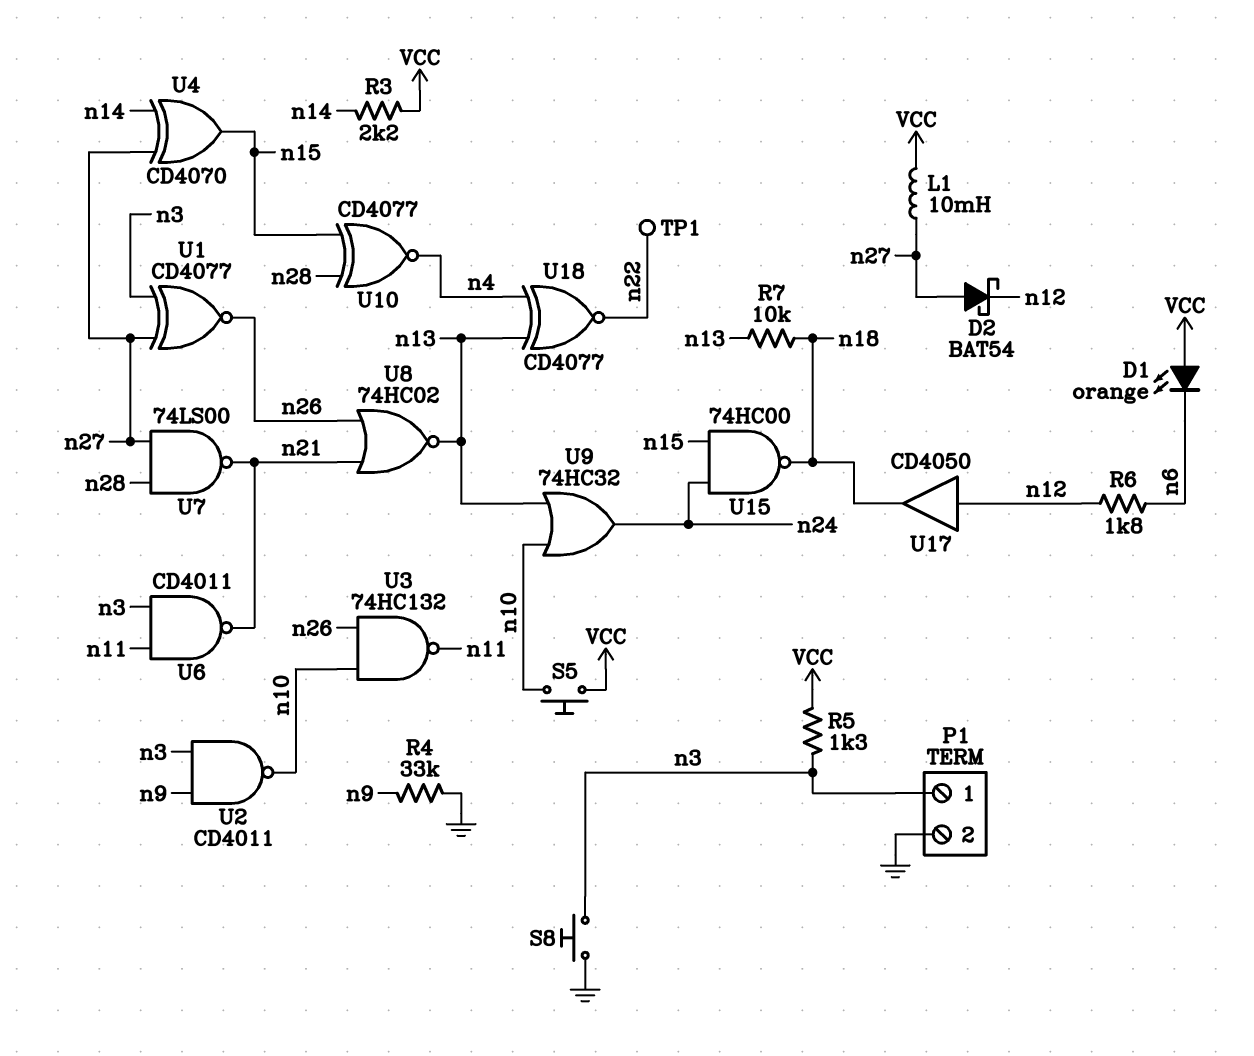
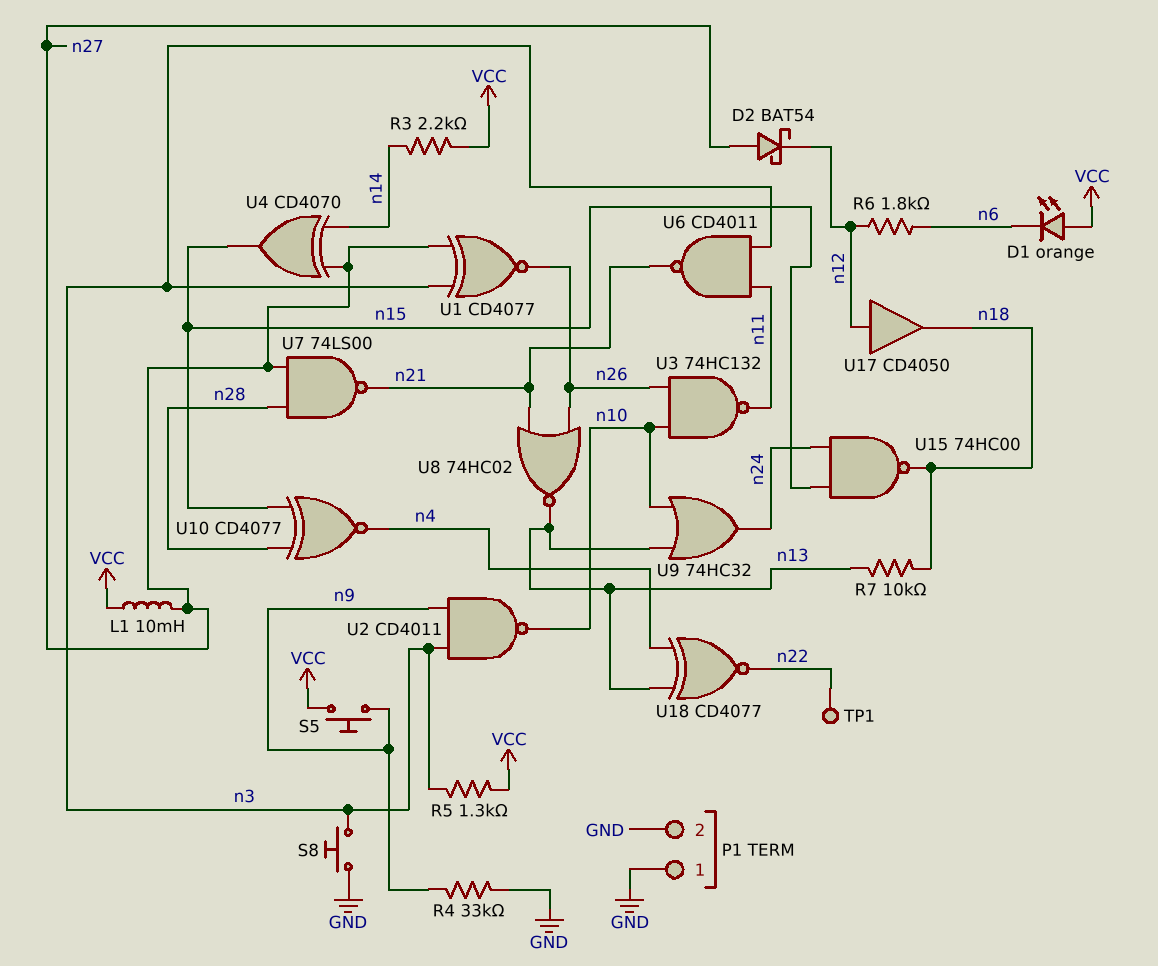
P1 pin 1: n3 -> GND
S5: button (VCC, n10) -> button (VCC, n9)

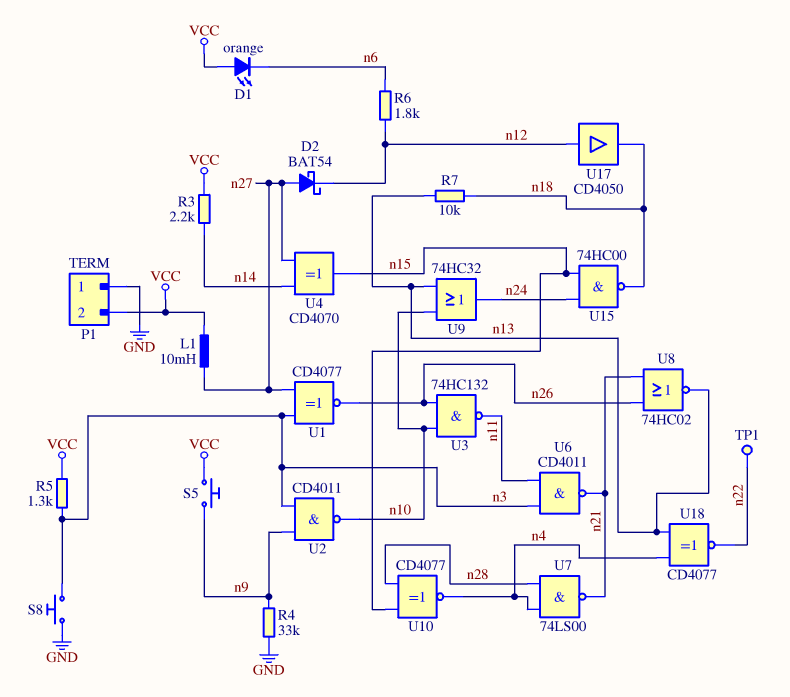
P1 pin 2: GND -> VCC
U7: NAND 74LS00 (in n27, in n28, out n21) -> NAND 74LS00 (in n4, in n28, out n21)

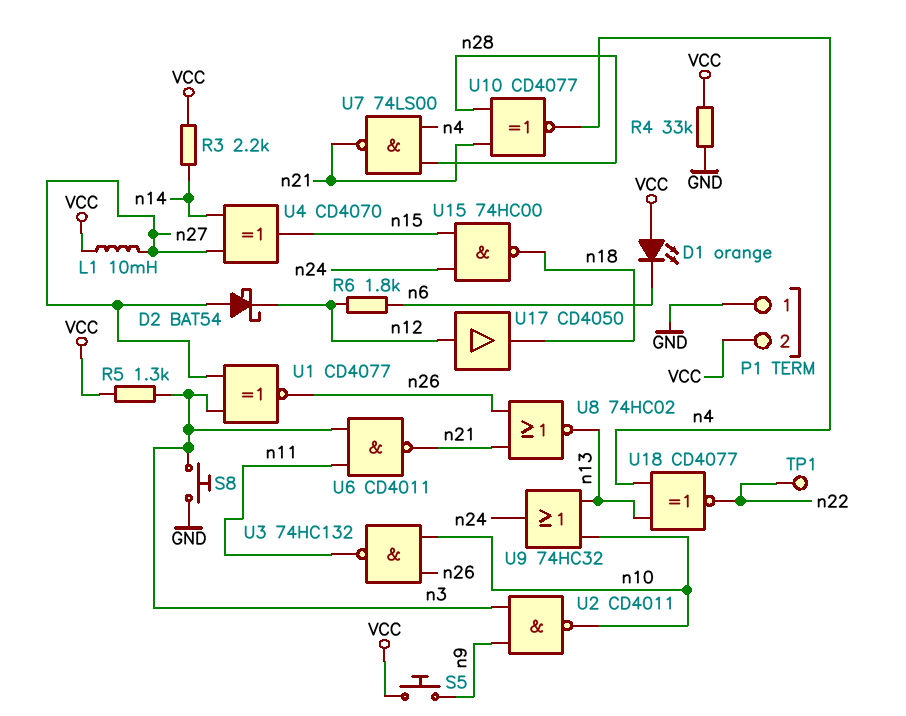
R4: 33k (GND, n9) -> 33k (GND, VCC)
R7: 10k (n13, n18) -> none
U10: XNOR CD4077 (in n15, in n28, out n4) -> XNOR CD4077 (in n21, in n28, out n4)

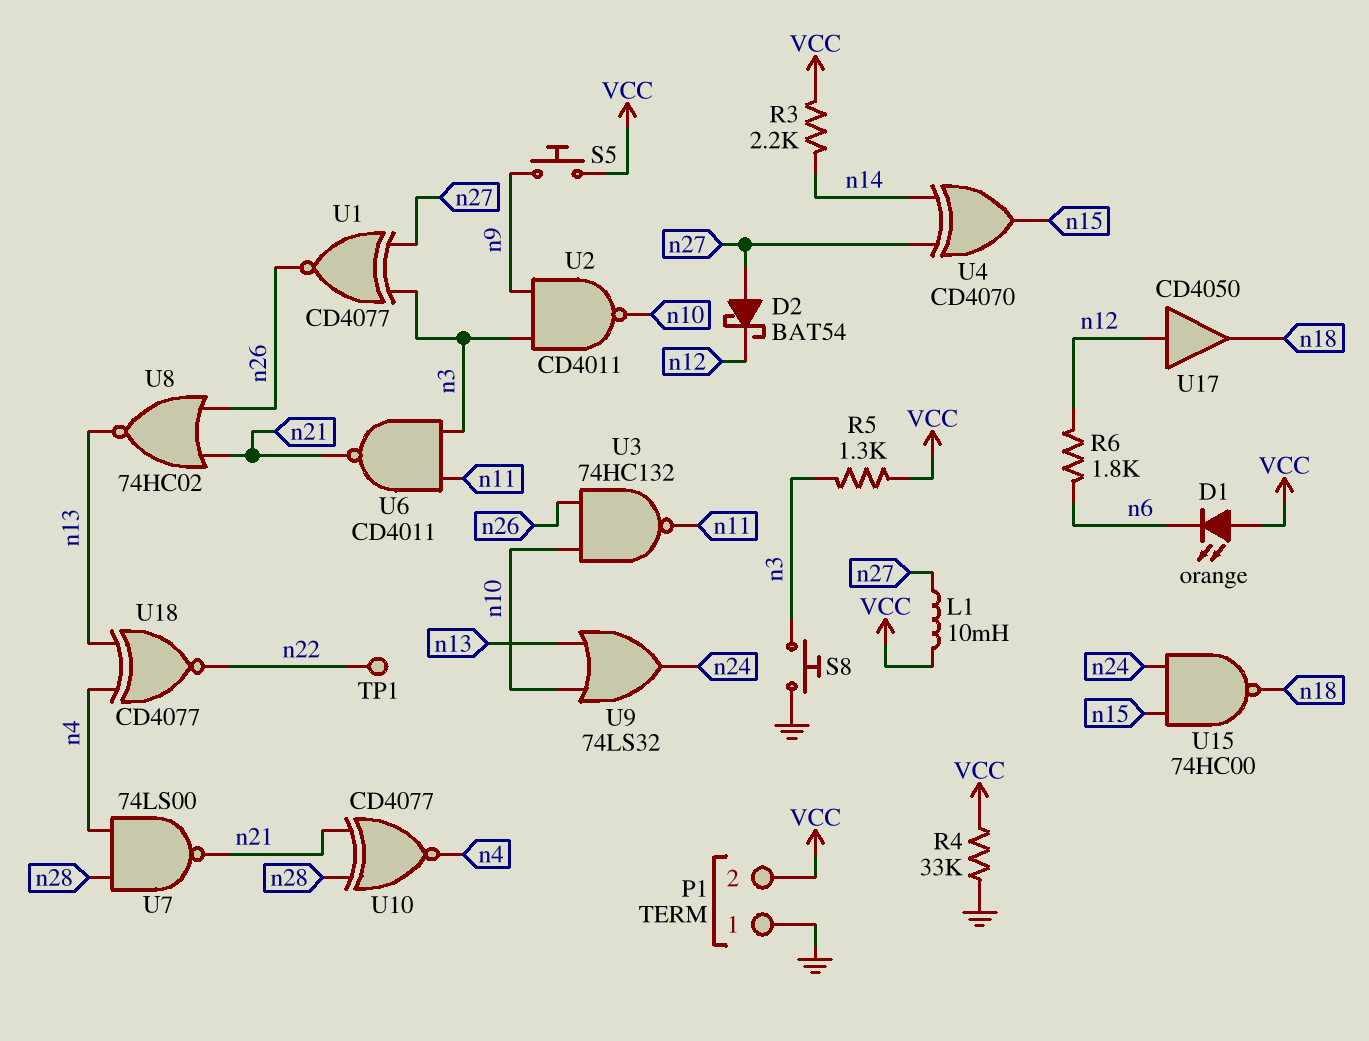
U9: OR 74HC32 (in n10, in n13, out n24) -> OR 74LS32 (in n10, in n13, out n24)

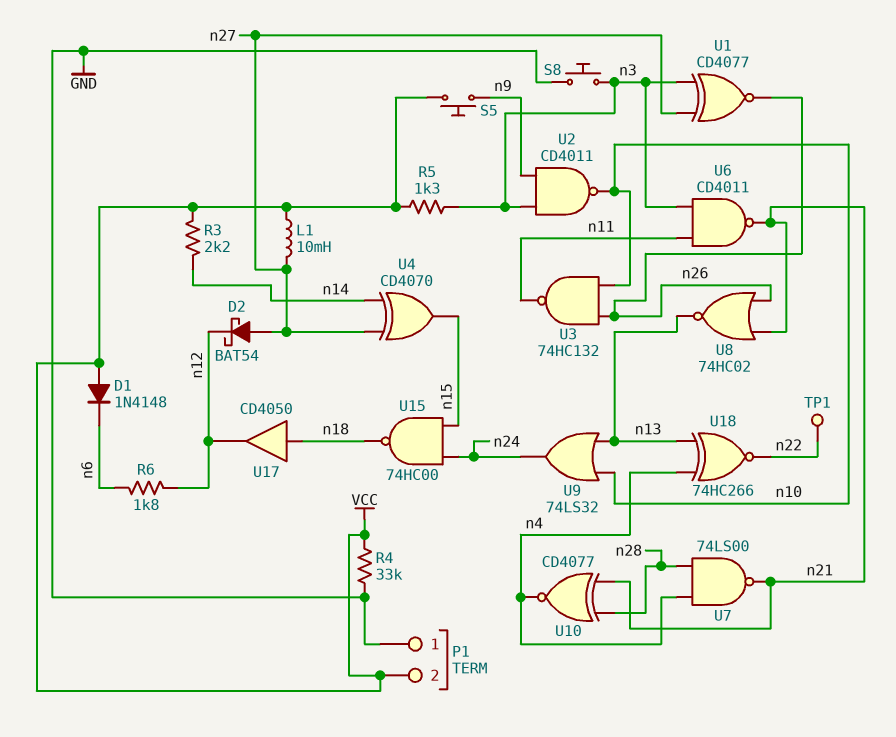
D1: LED orange (A VCC, K n6) -> diode 1N4148 (A VCC, K n6)
U17: buffer CD4050 (in n12, out n18) -> buffer CD4050 (in n18, out n12)
U18: XNOR CD4077 (in n4, in n13, out n22) -> XNOR 74HC266 (in n4, in n13, out n22)

